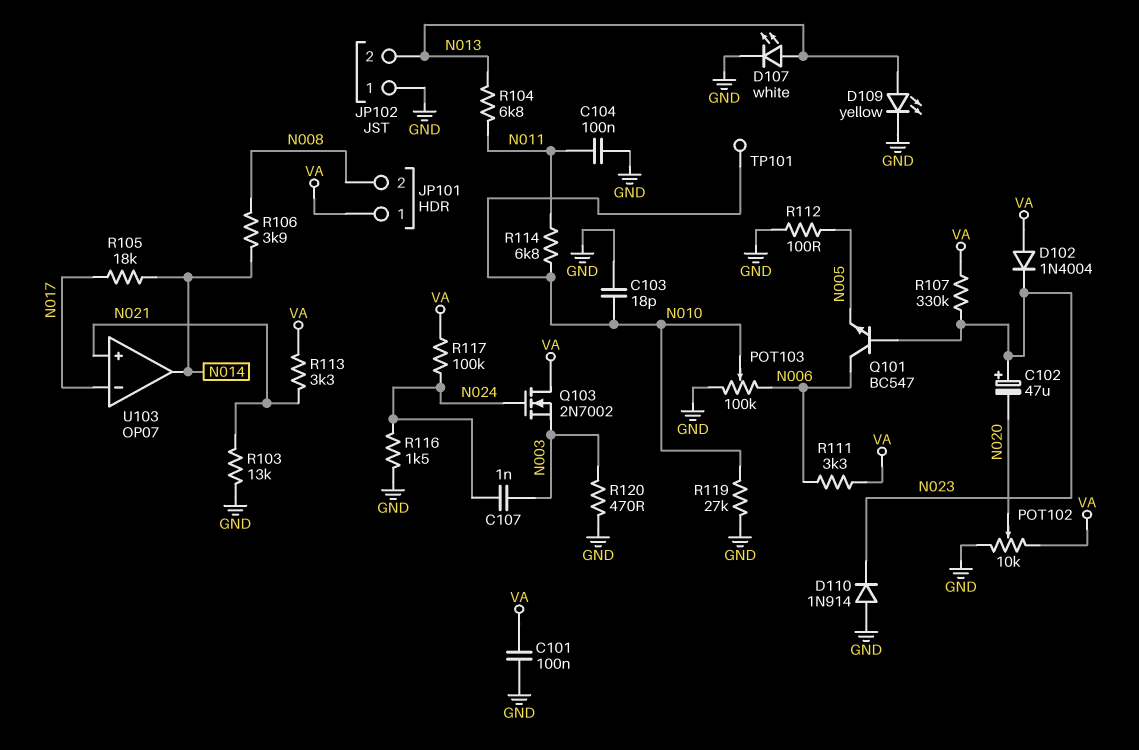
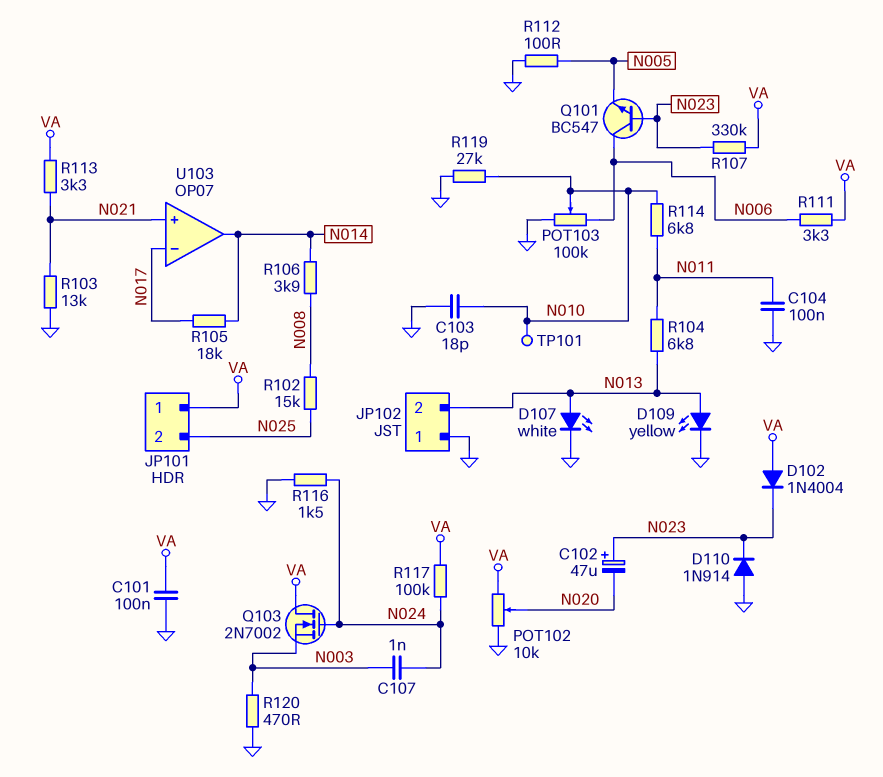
JP101 pin 2: N008 -> N025
R102: none -> 15k (N008, N025)

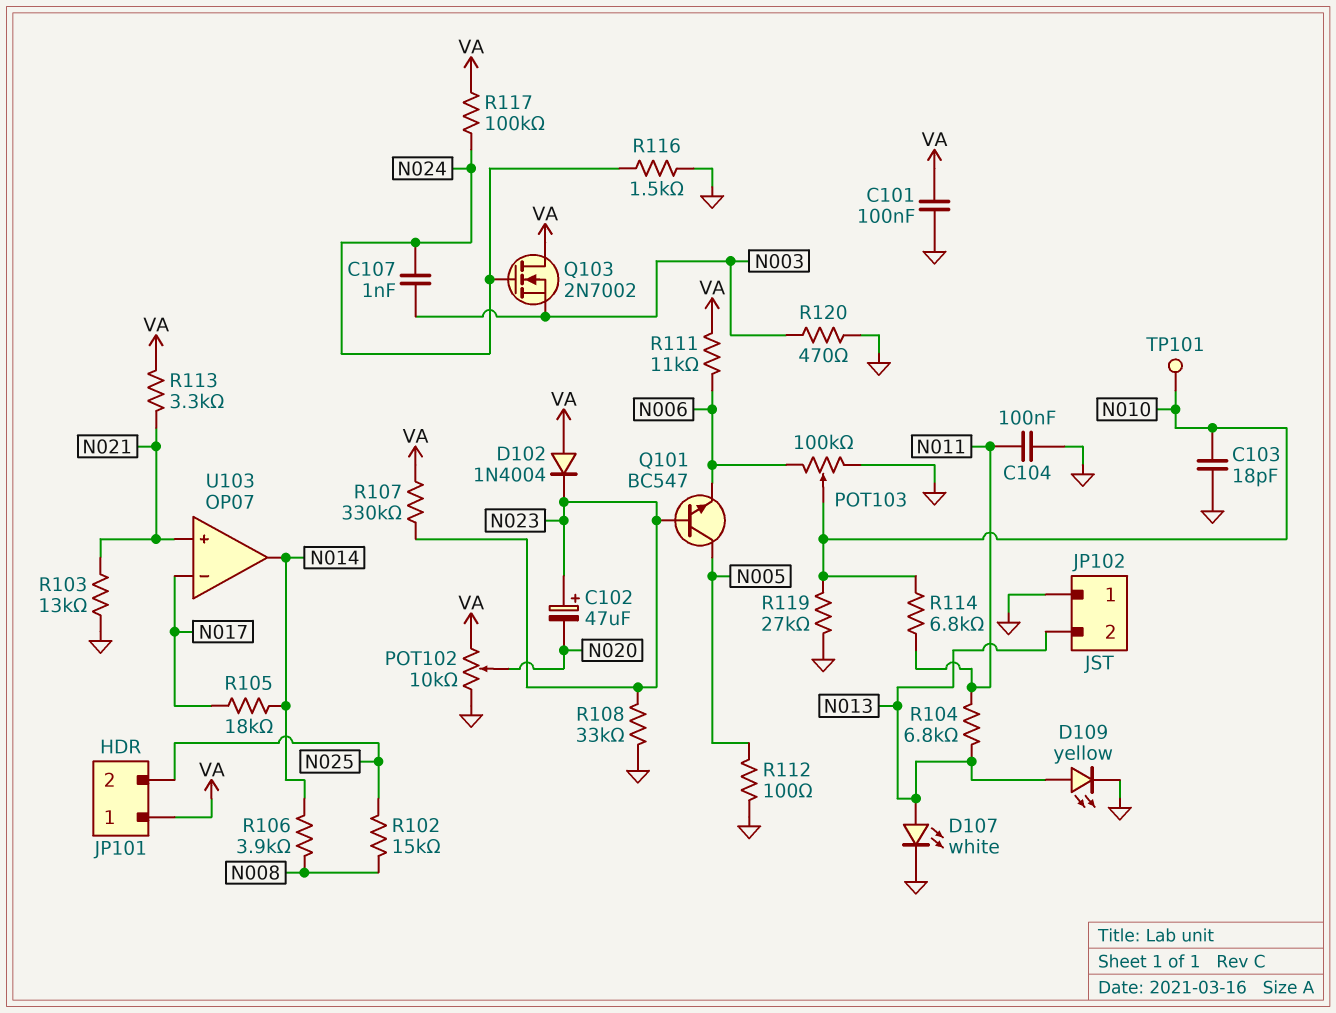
D110: diode 1N914 (A GND, K N023) -> none
Q101: NPN BC547 (B N023, C N006, E N005) -> NPN BC547 (B N023, C N005, E N006)
R108: none -> 33k (GND, N023)
R111: 3.3k (N006, VA) -> 11k (N006, VA)

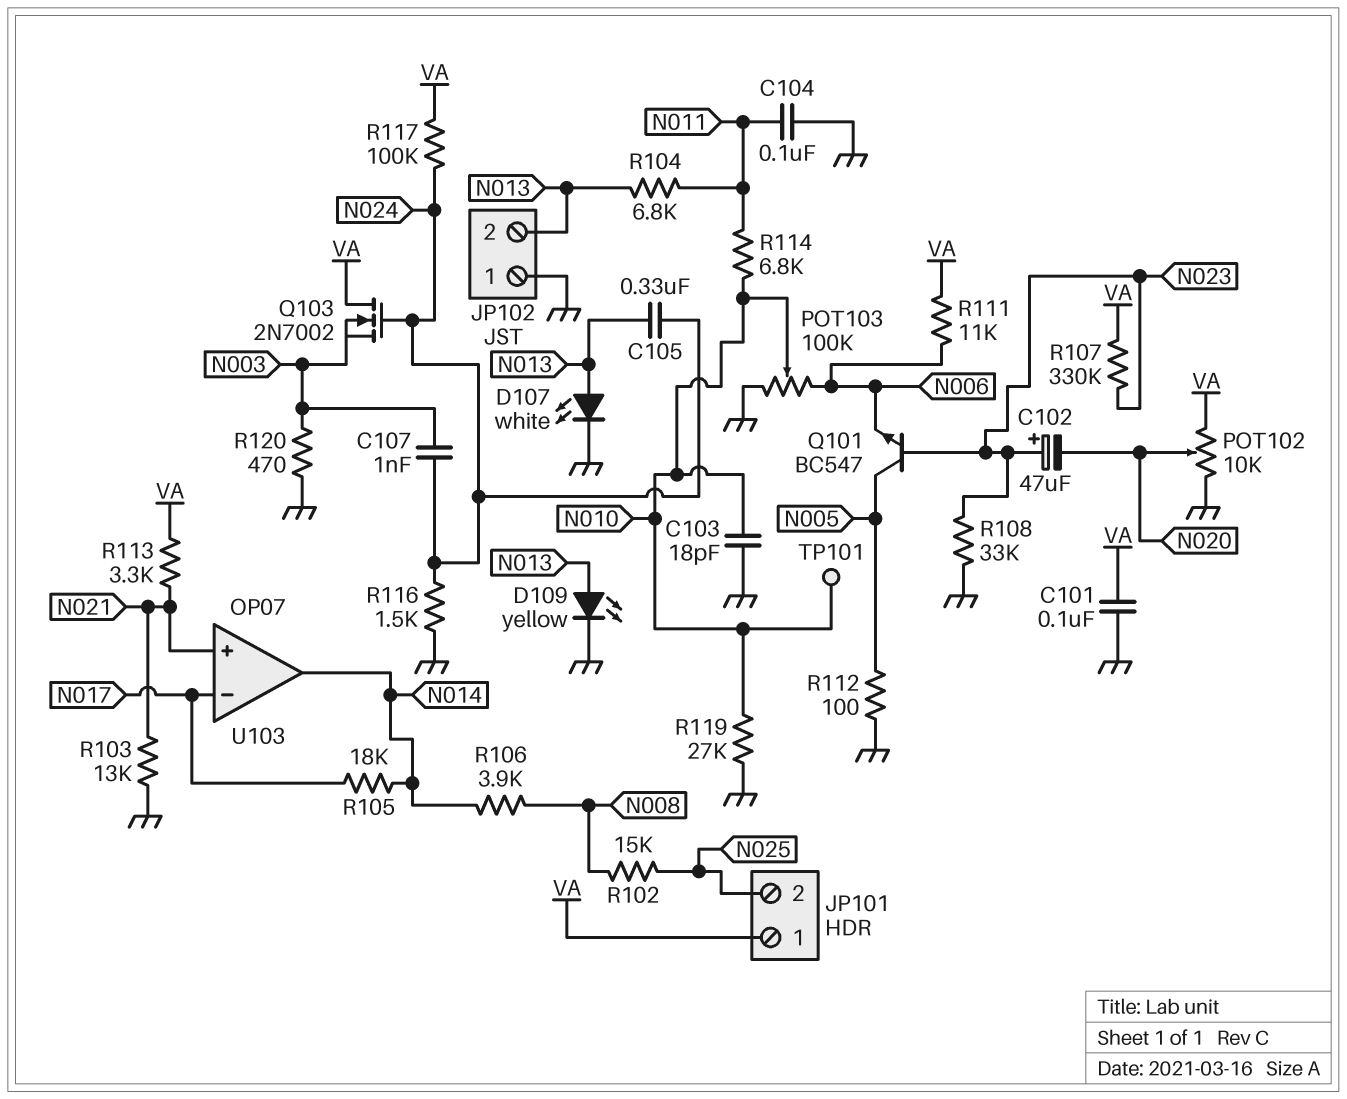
C105: none -> 330nF (N013, N024)
D102: diode 1N4004 (A VA, K N023) -> none

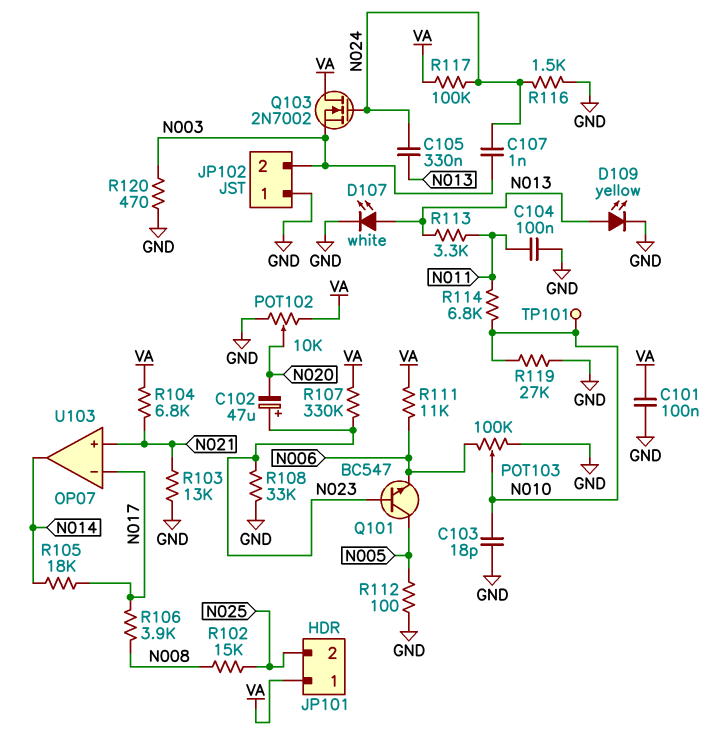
JP102 pin 2: N013 -> N003
R104: 6.8k (N011, N013) -> 6.8k (N021, VA)
R106: 3.9k (N008, N014) -> 3.9k (N008, N017)
R113: 3.3k (N021, VA) -> 3.3k (N011, N013)

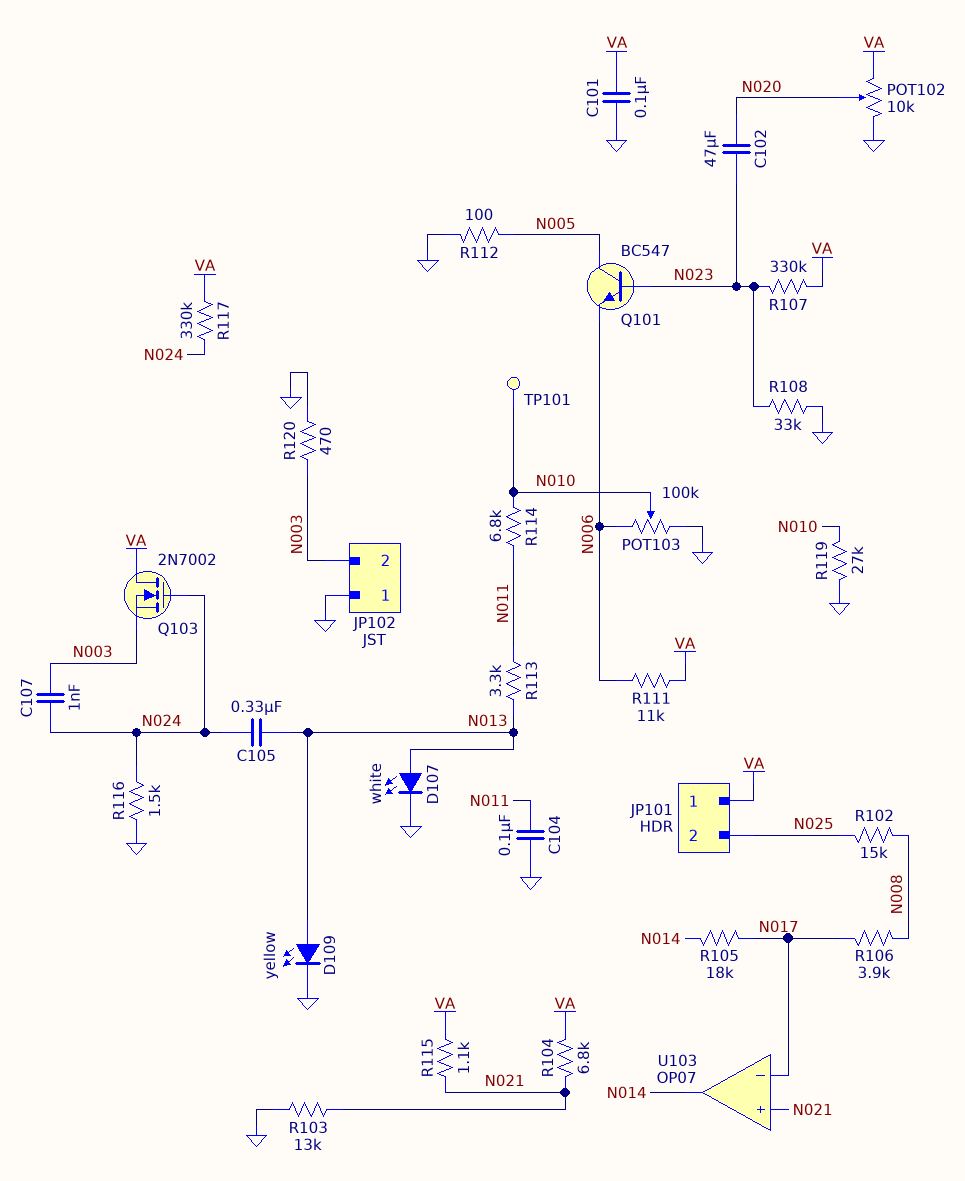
C102: 47uF (plus N023, minus N020) -> 47uF (N020, N023)
C103: 18pF (GND, N010) -> none
R115: none -> 1.1k (N021, VA)
R117: 100k (N024, VA) -> 330k (N024, VA)

